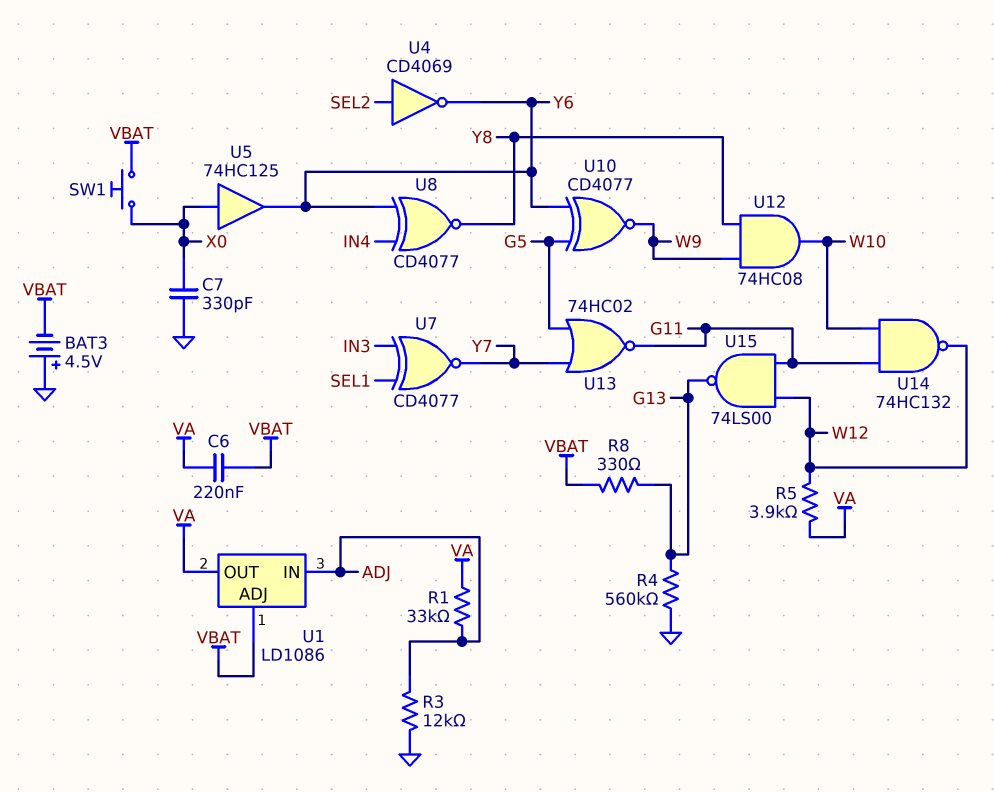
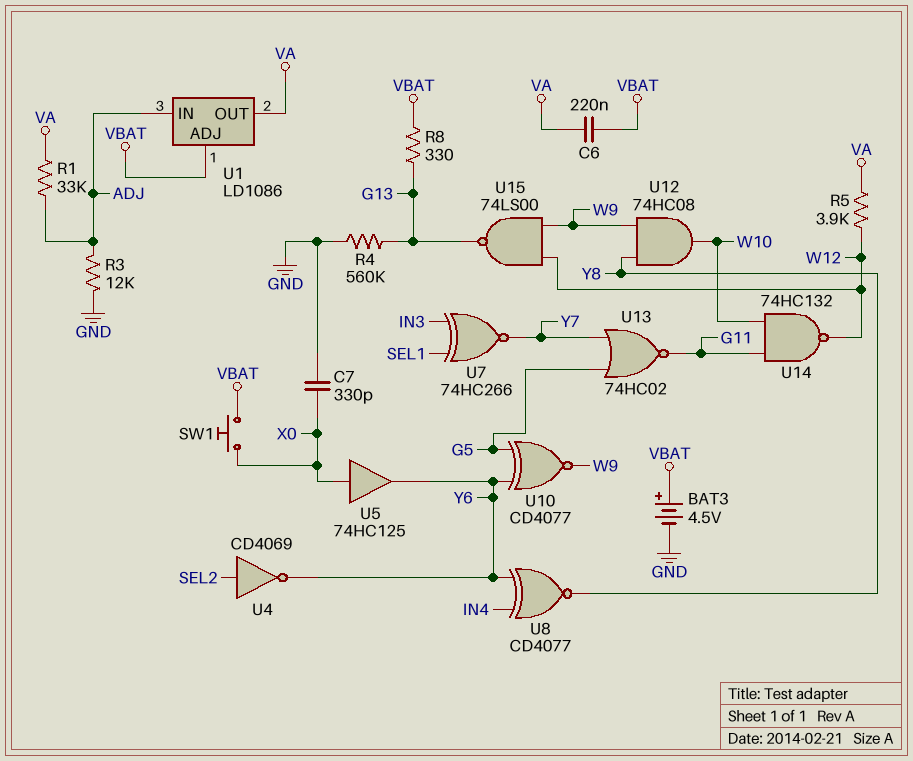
BAT3: 4.5V (plus GND, minus VBAT) -> 4.5V (plus VBAT, minus GND)
U7: XNOR CD4077 (in IN3, in SEL1, out Y7) -> XNOR 74HC266 (in IN3, in SEL1, out Y7)
U15: NAND 74LS00 (in G11, in W12, out G13) -> NAND 74LS00 (in W9, in W12, out G13)

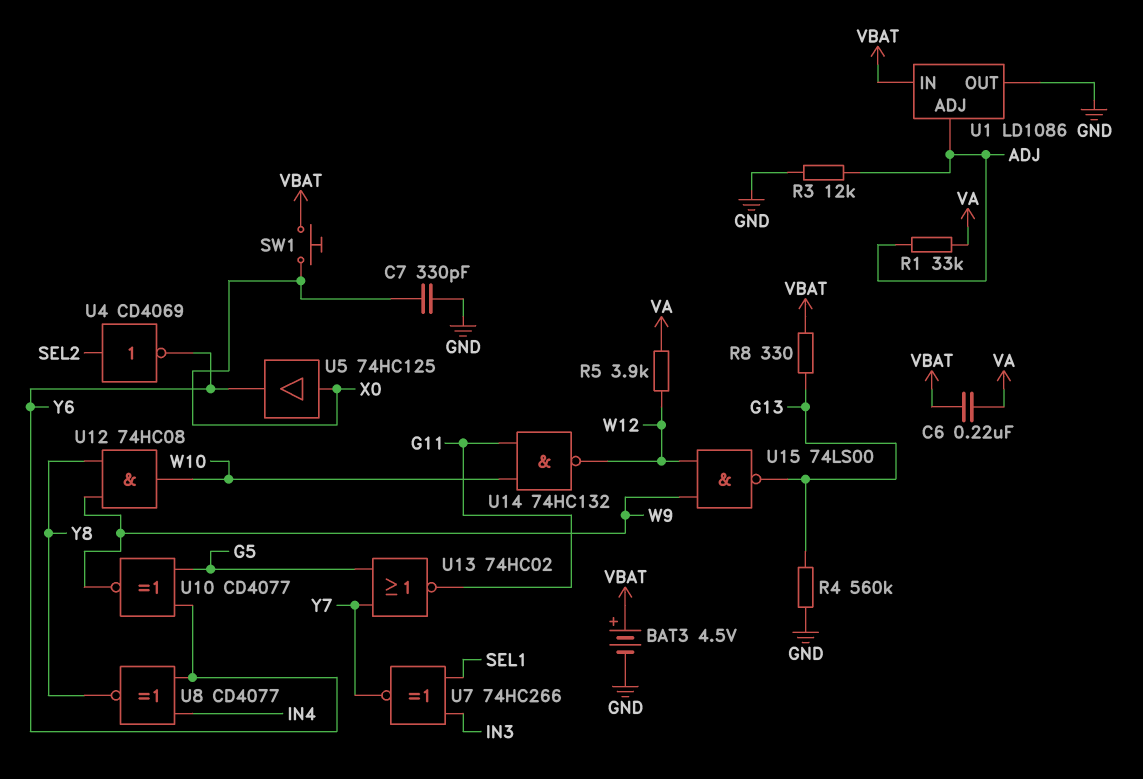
U1 pin ADJ: VBAT -> ADJ
U1 pin IN: ADJ -> VBAT
U1 pin OUT: VA -> GND

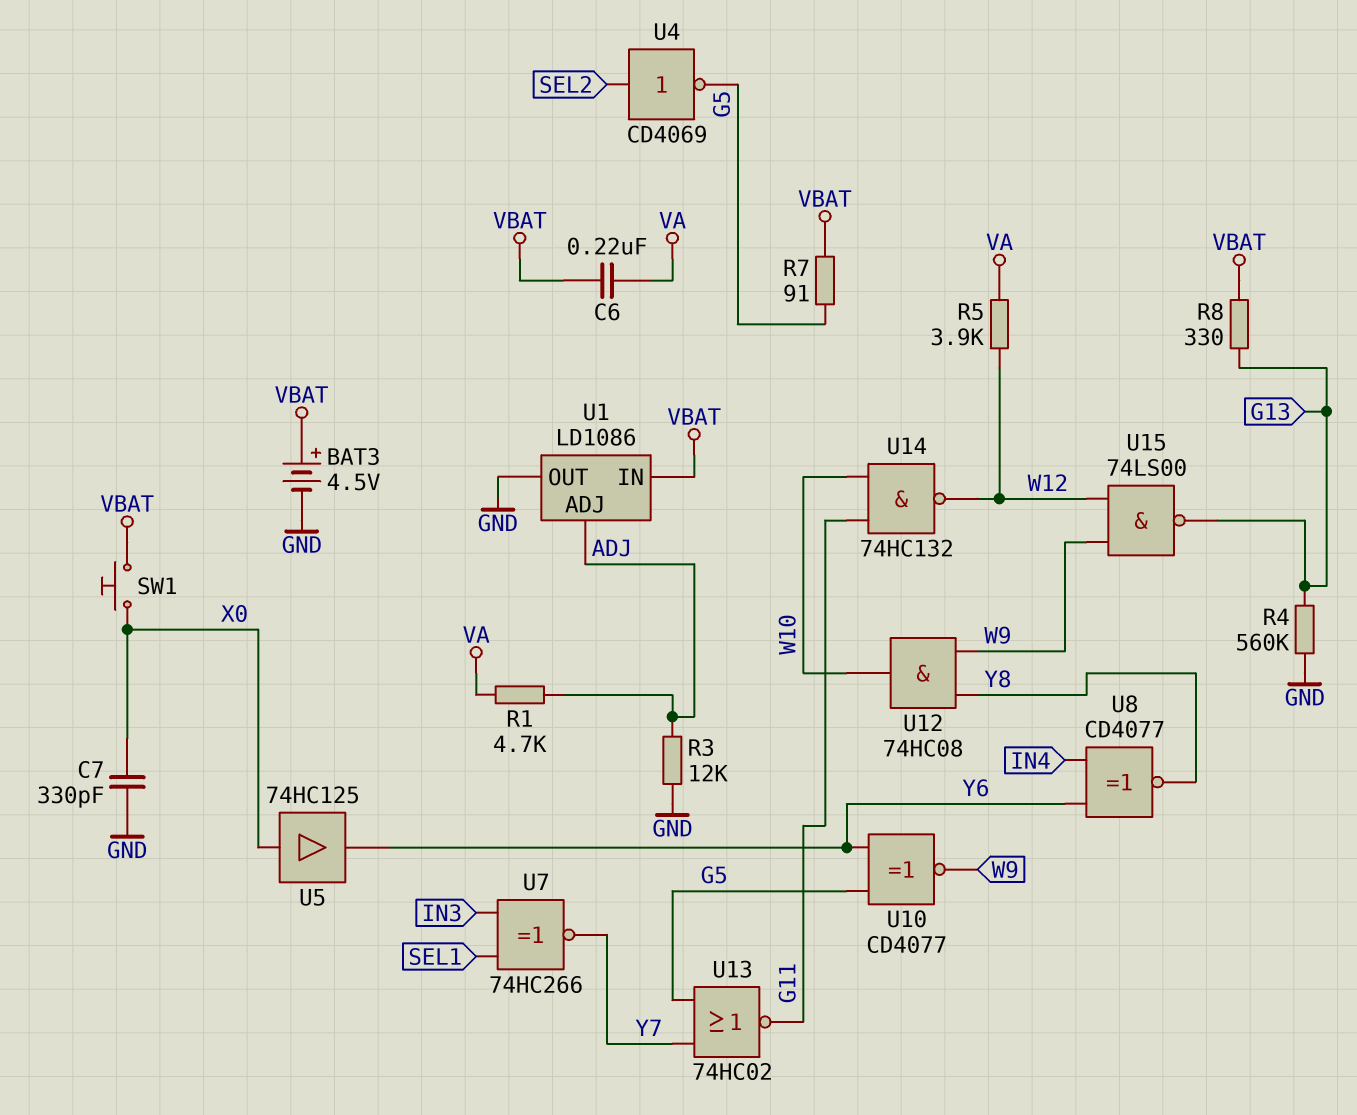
R1: 33k (ADJ, VA) -> 4.7k (ADJ, VA)
R7: none -> 91 (G5, VBAT)
U4: NOT CD4069 (in SEL2, out Y6) -> NOT CD4069 (in SEL2, out G5)

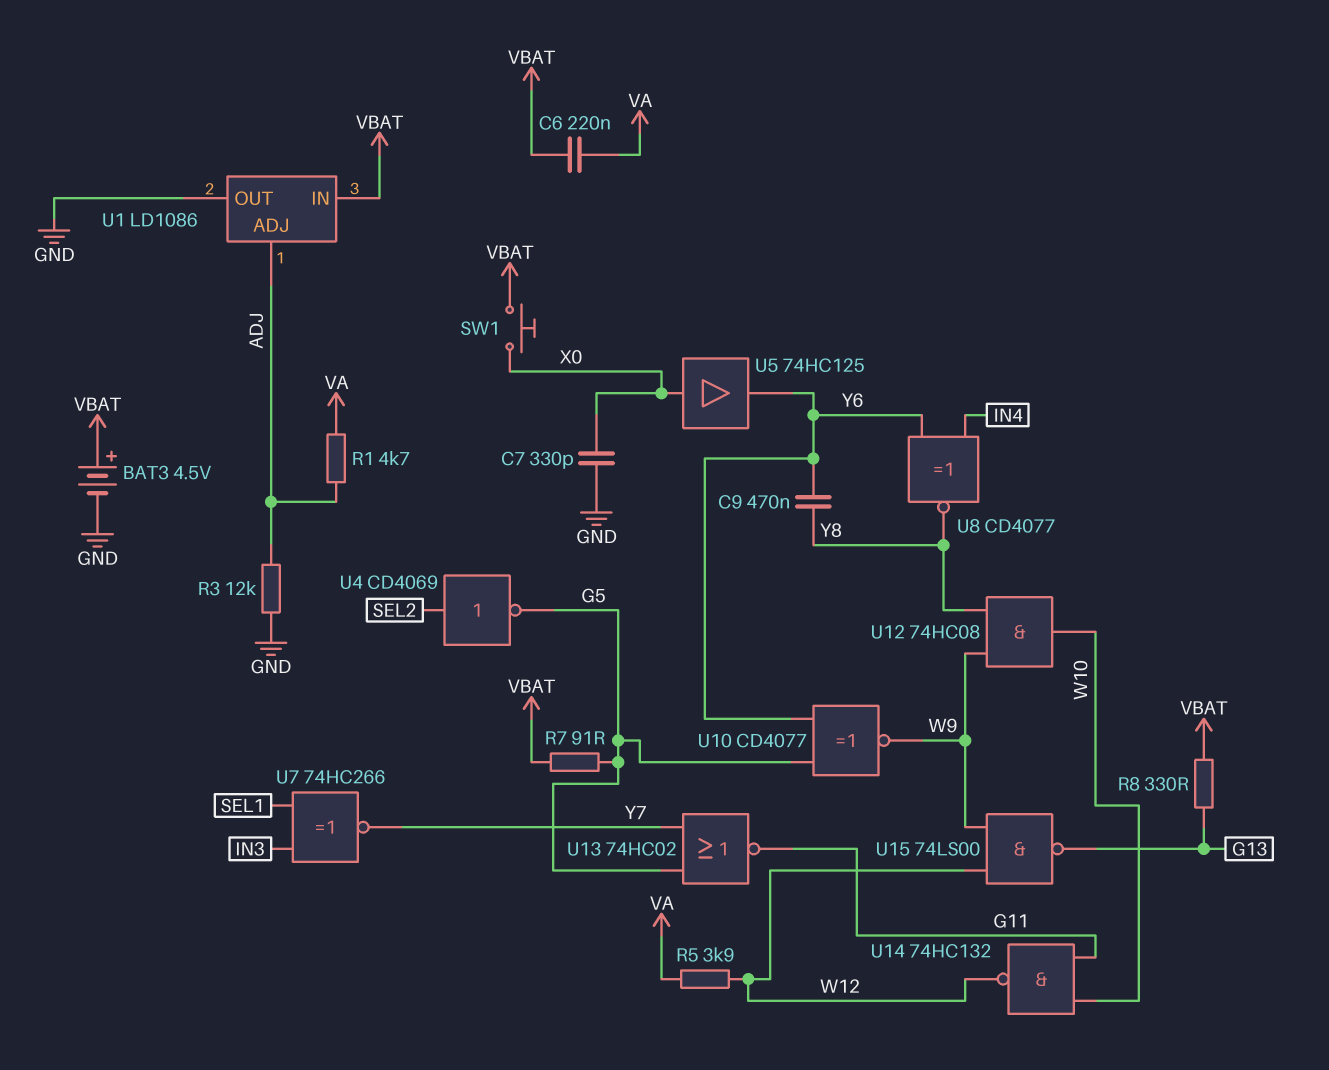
C9: none -> 470nF (Y6, Y8)
R4: 560k (G13, GND) -> none

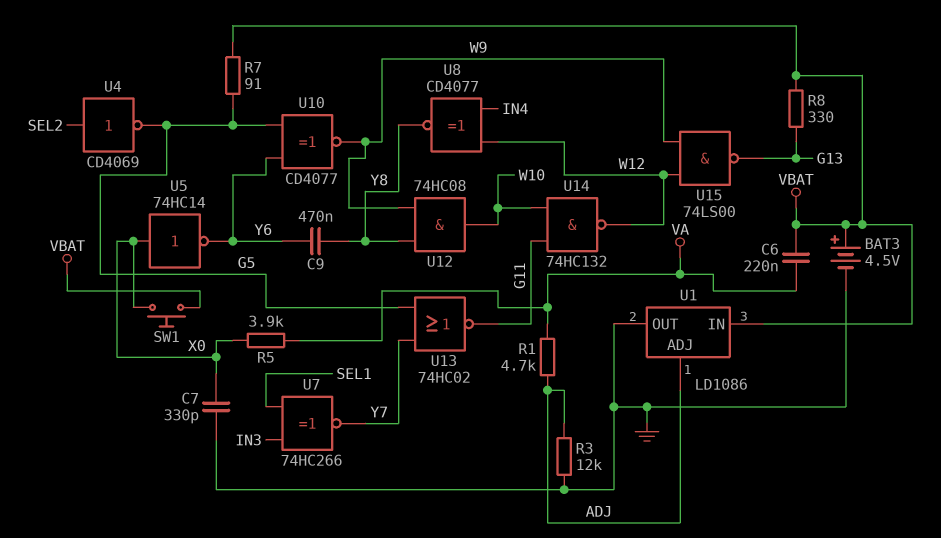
R5: 3.9k (VA, W12) -> 3.9k (VA, X0)
U5: buffer 74HC125 (in X0, out Y6) -> NOT 74HC14 (in X0, out Y6)
U8: XNOR CD4077 (in IN4, in Y6, out Y8) -> XNOR CD4077 (in IN4, in W12, out Y8)

